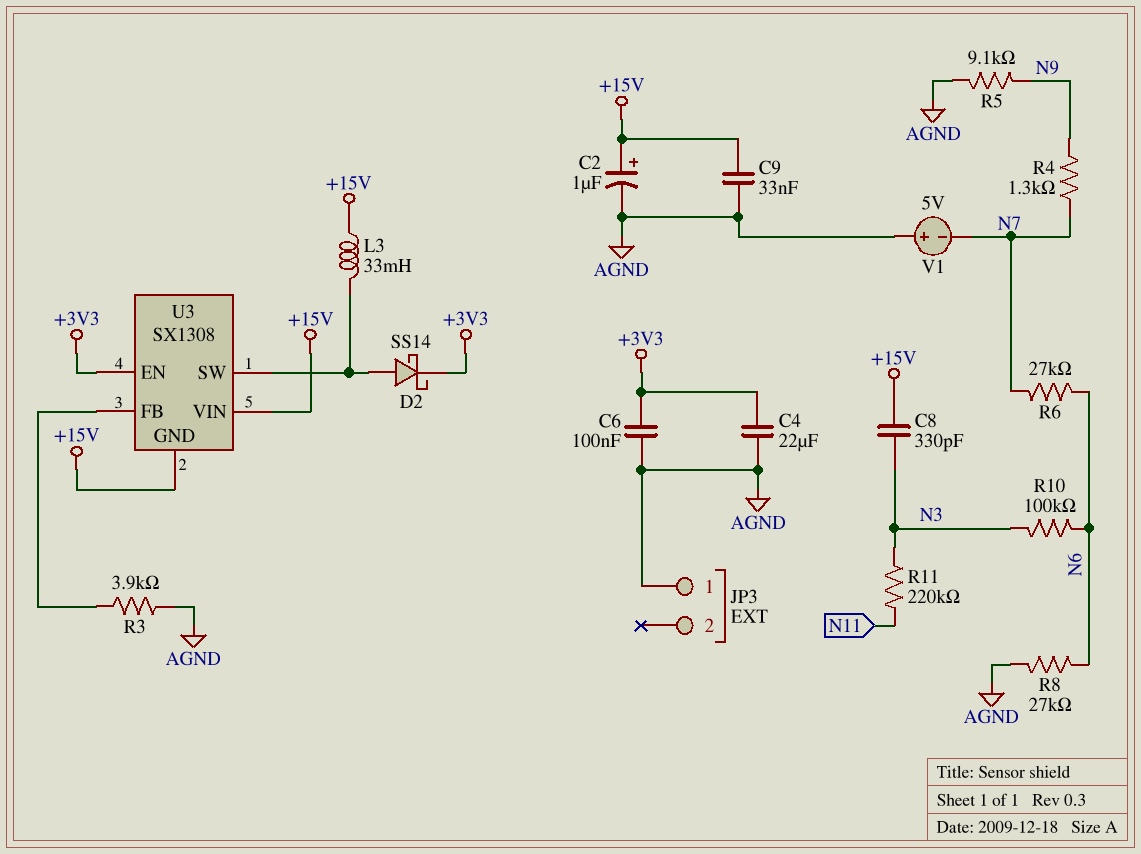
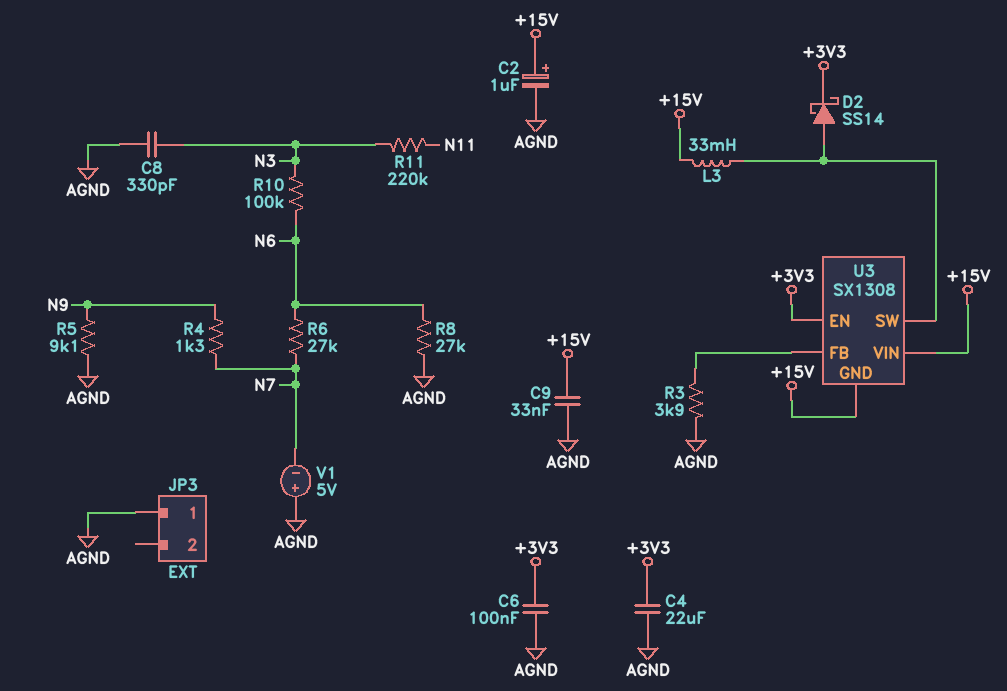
C8: 330pF (+15V, N3) -> 330pF (AGND, N3)

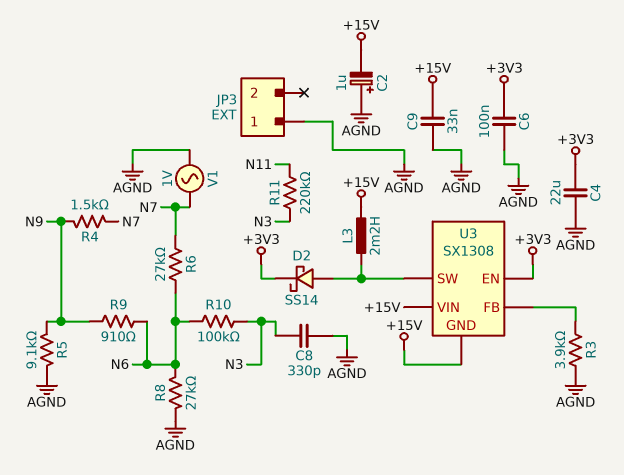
C2: 1uF (plus +15V, minus AGND) -> 1uF (plus AGND, minus +15V)
L3: 33mH (+15V, U3/SW) -> 2.2mH (+15V, U3/SW)
R4: 1.3k (N7, N9) -> 1.5k (N7, N9)
R9: none -> 910 (N6, N9)
V1: 5V (plus AGND, minus N7) -> AC 1V (AGND, N7)

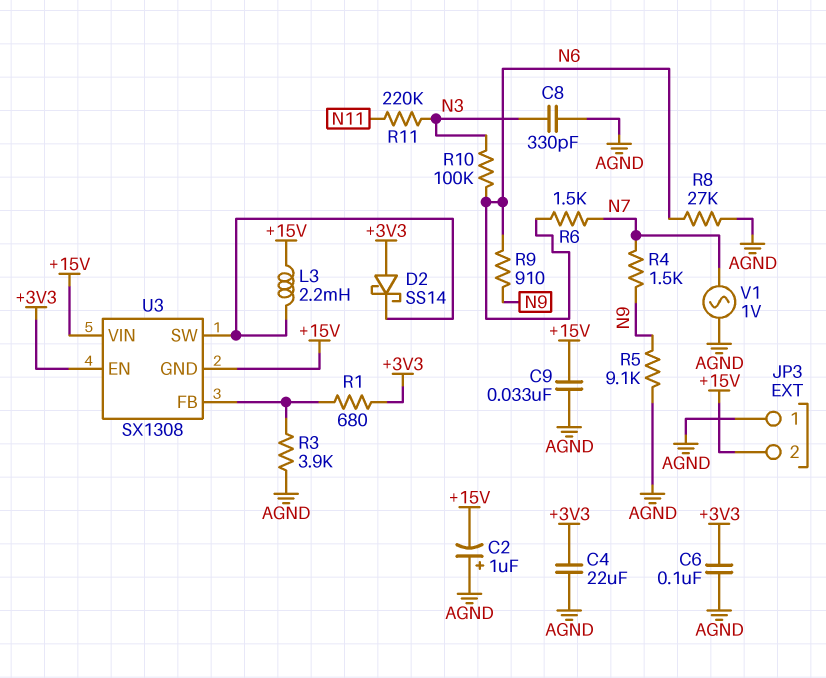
D2: schottky SS14 (A U3/SW, K +3V3) -> schottky SS14 (A +3V3, K U3/SW)
JP3 pin 2: none -> +15V
R1: none -> 680 (+3V3, U3/FB)
R6: 27k (N6, N7) -> 1.5k (N6, N7)

